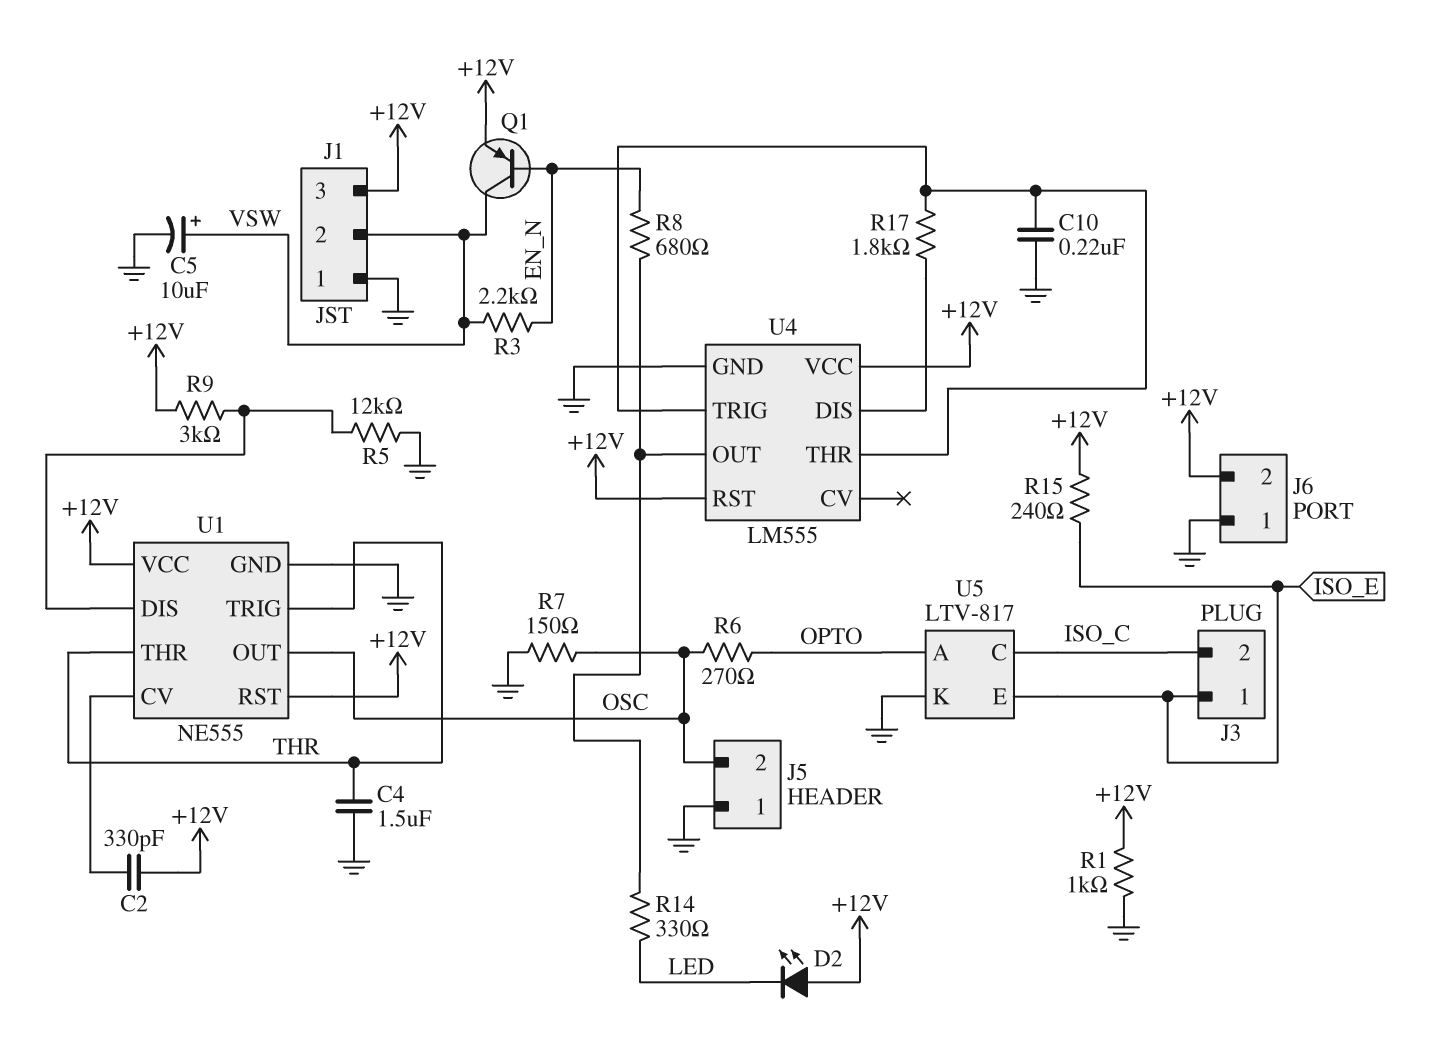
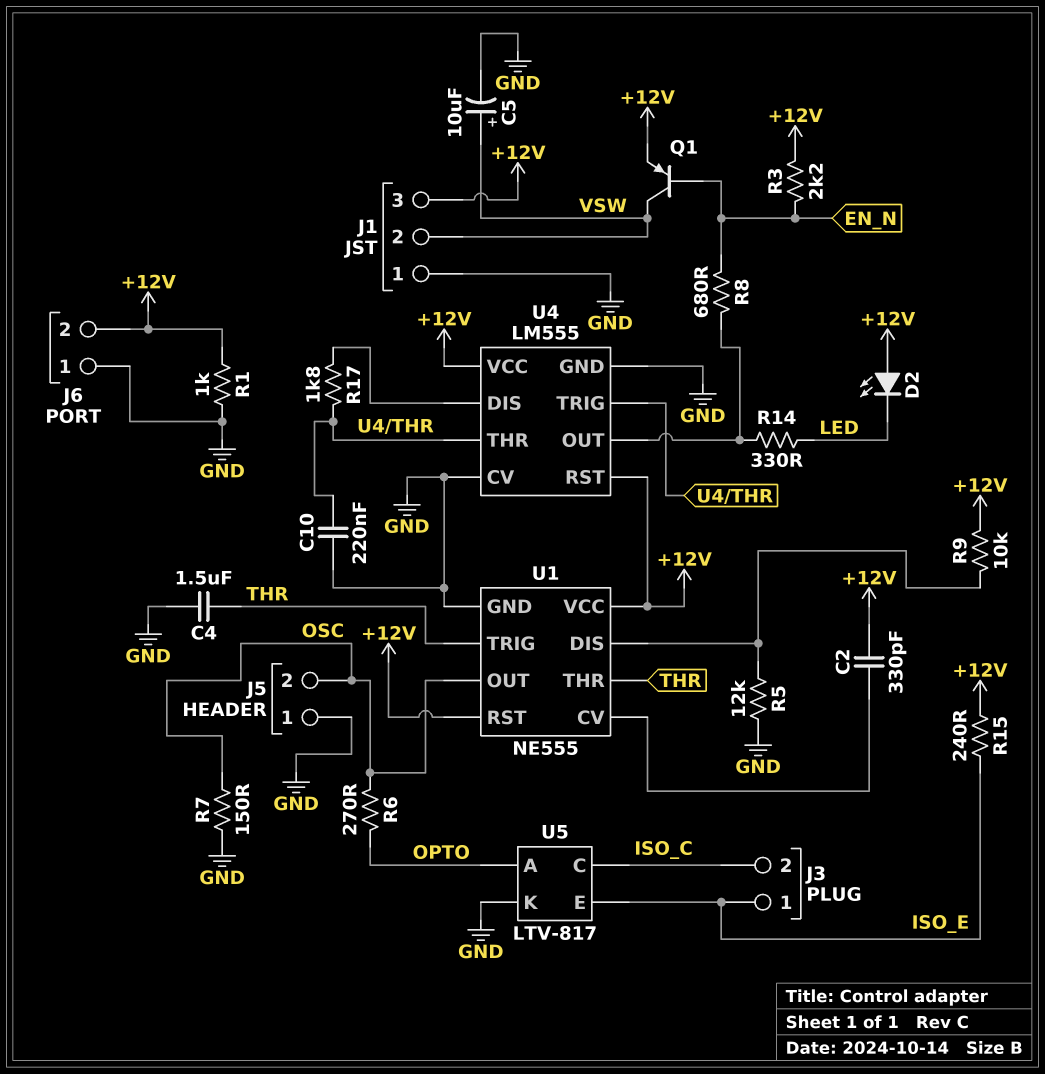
R3: 2.2k (EN_N, VSW) -> 2.2k (+12V, EN_N)
R9: 3k (+12V, U1/DIS) -> 10k (+12V, U1/DIS)
U4 pin CV: none -> GND

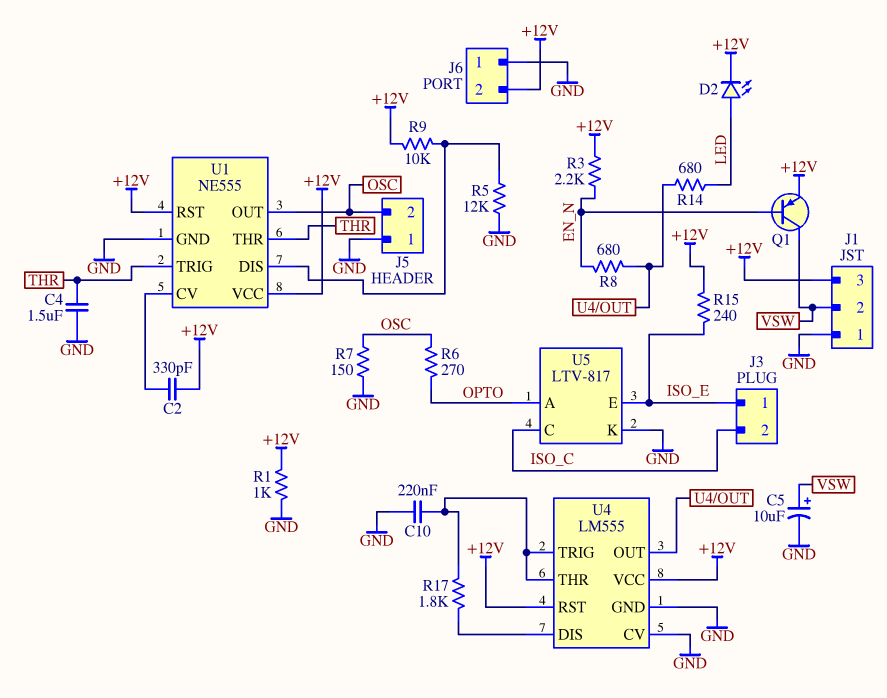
D2: LED (A +12V, K LED) -> LED (A LED, K +12V)
R14: 330 (LED, U4/OUT) -> 680 (LED, U4/OUT)

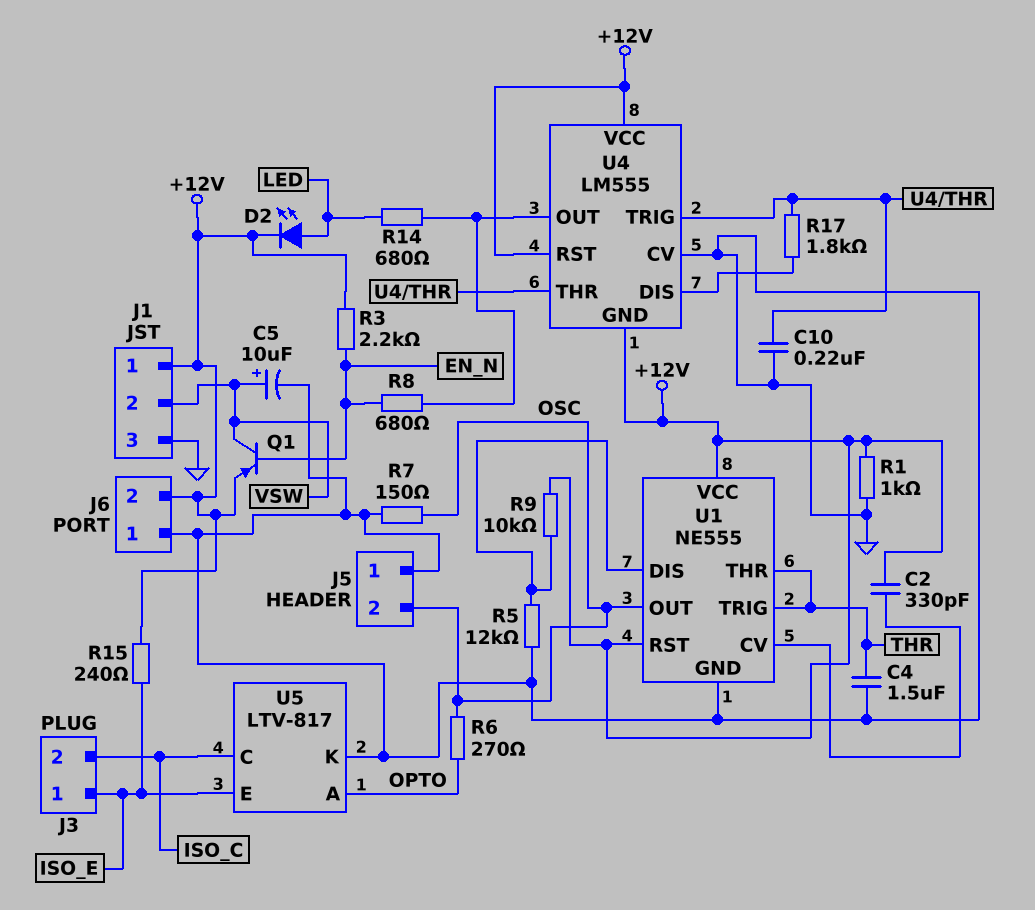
J1 pin 1: GND -> +12V
J1 pin 3: +12V -> GND
U4 pin GND: GND -> +12V

